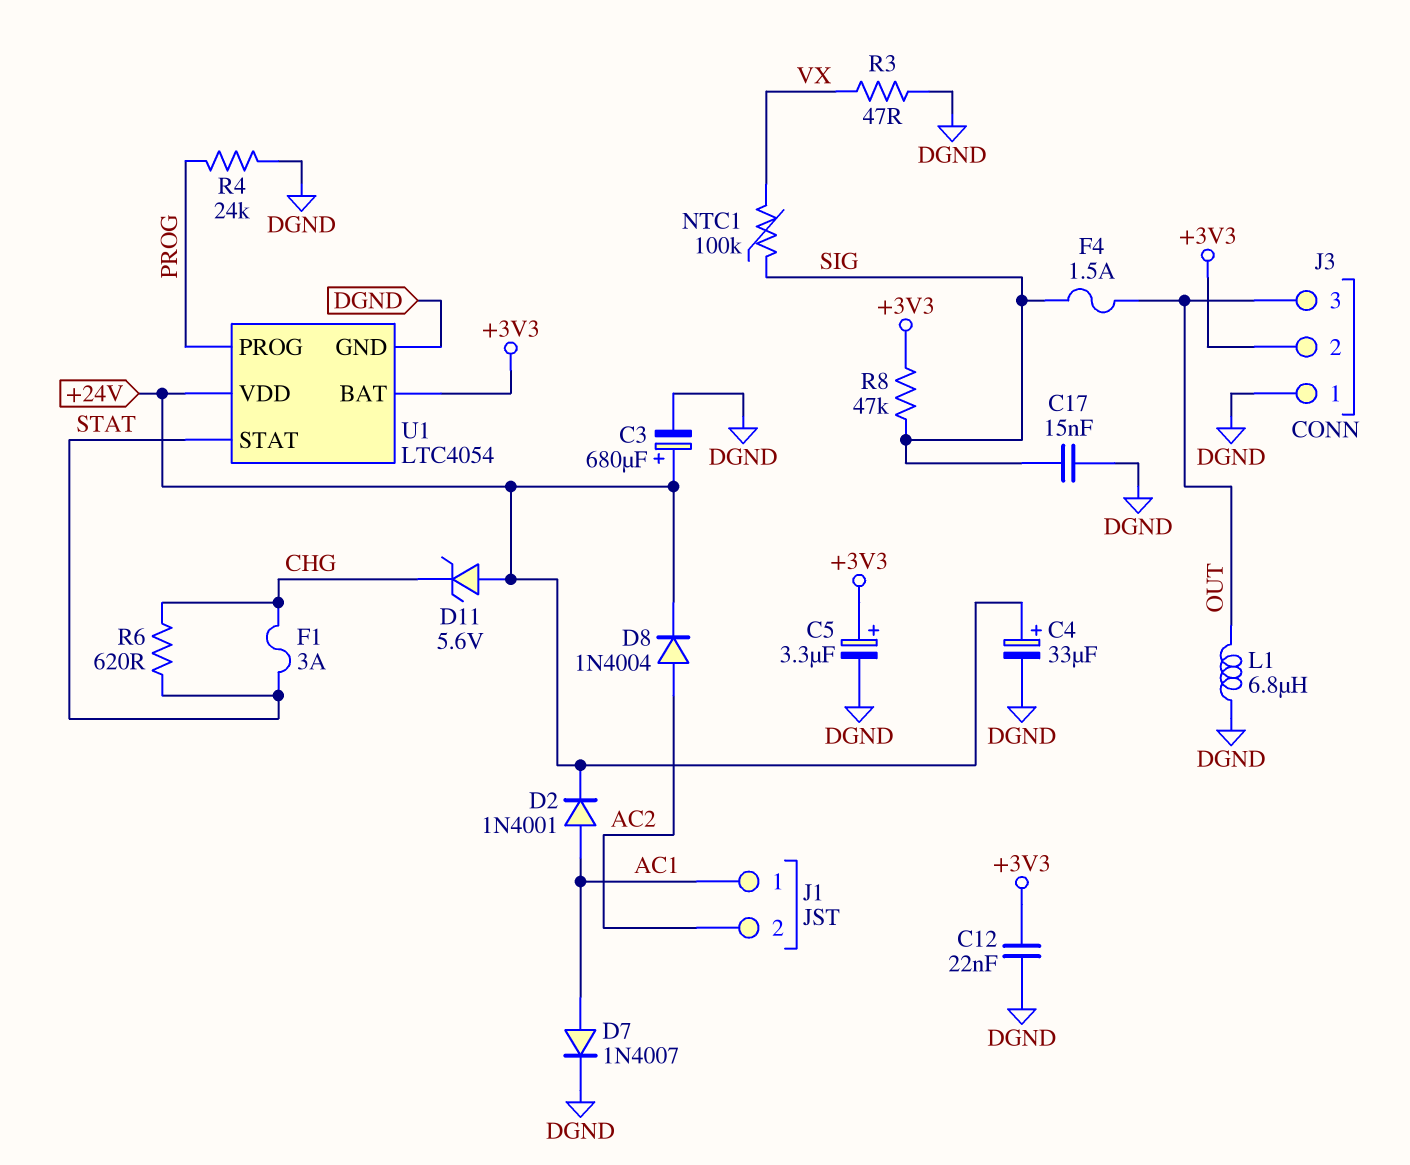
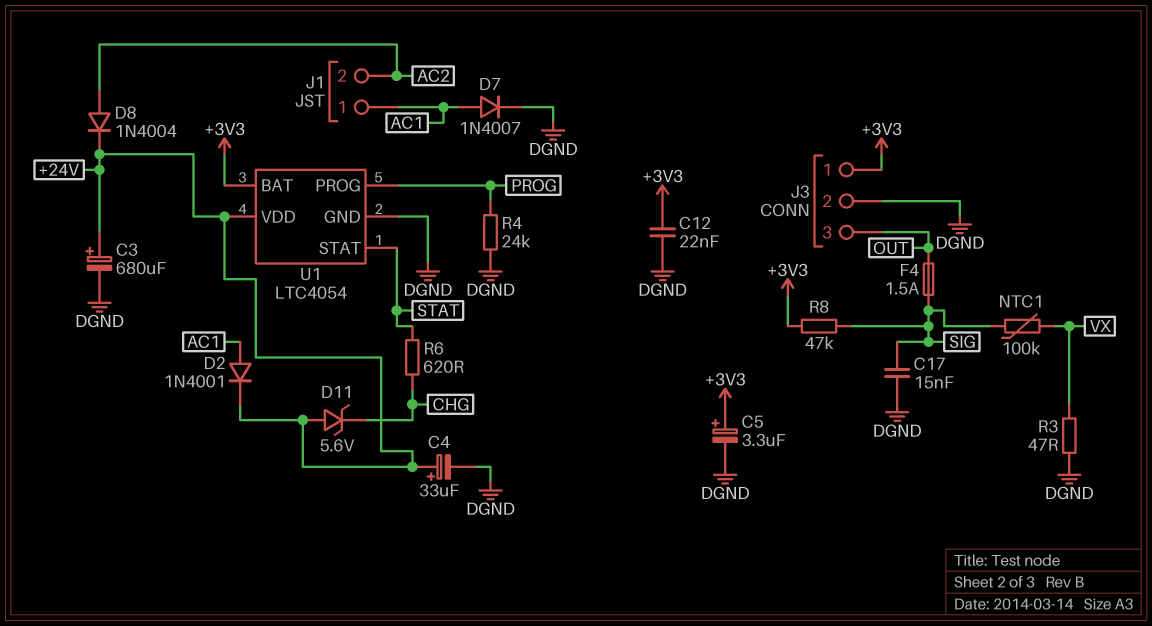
F1: 3A (CHG, STAT) -> none
J3 pin 1: DGND -> +3V3
J3 pin 2: +3V3 -> DGND
L1: 6.8uH (DGND, OUT) -> none

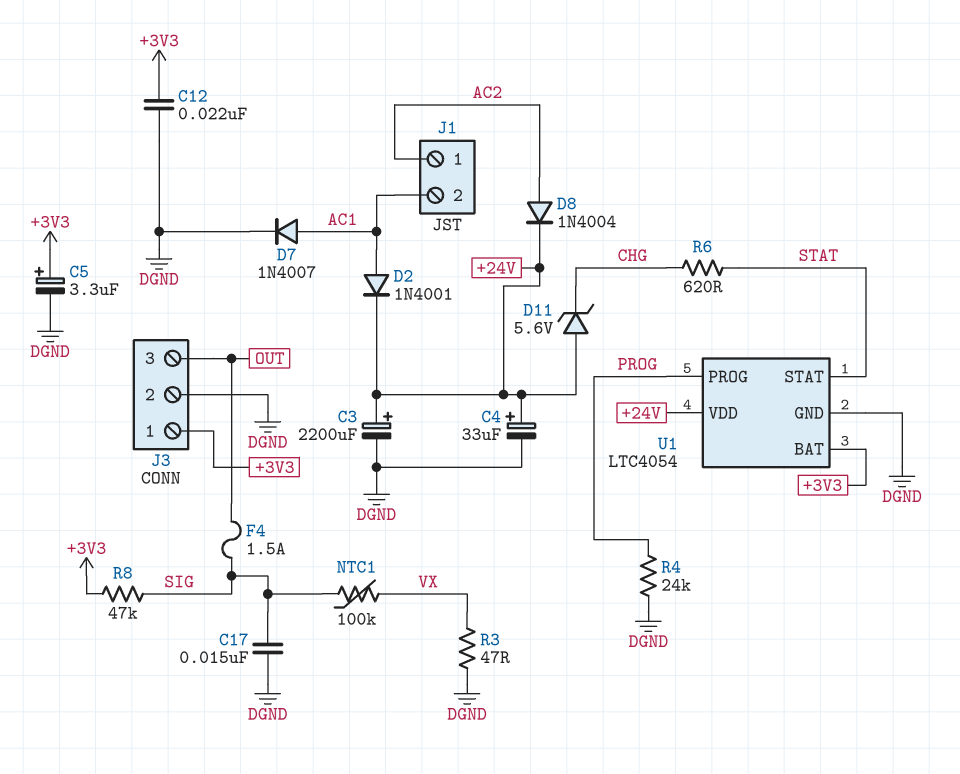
C3: 680uF (plus +24V, minus DGND) -> 2200uF (plus +24V, minus DGND)
J1 pin 1: AC1 -> AC2
J1 pin 2: AC2 -> AC1

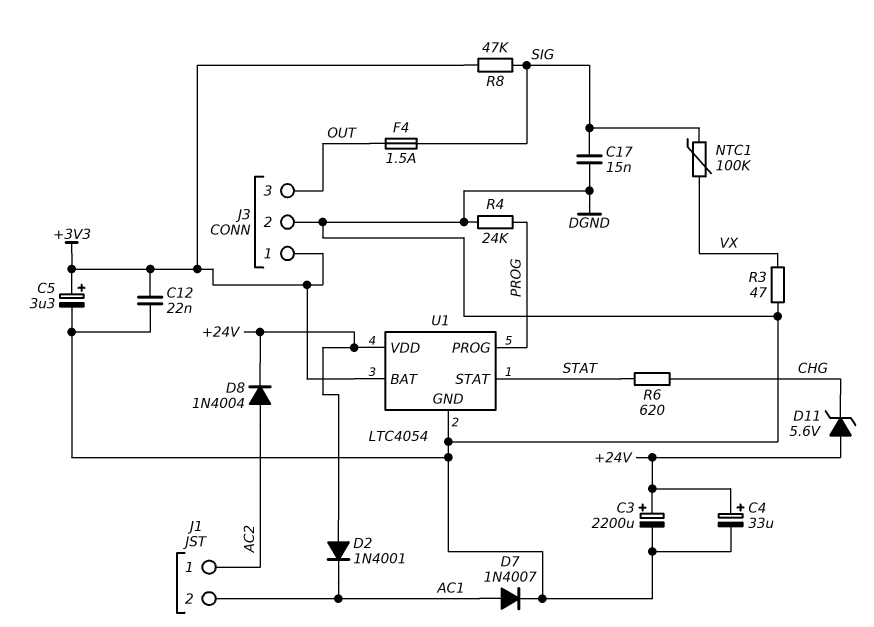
D2: diode 1N4001 (A AC1, K +24V) -> diode 1N4001 (A +24V, K AC1)

